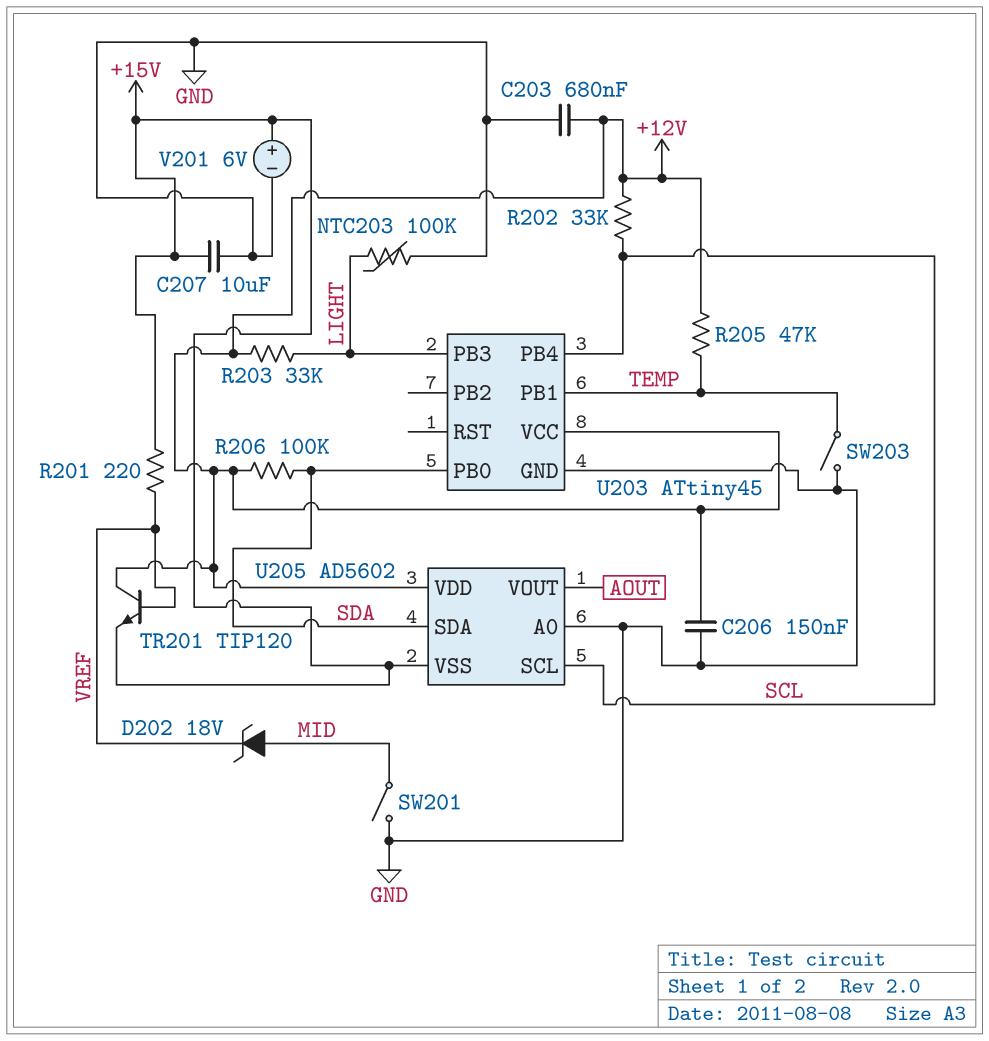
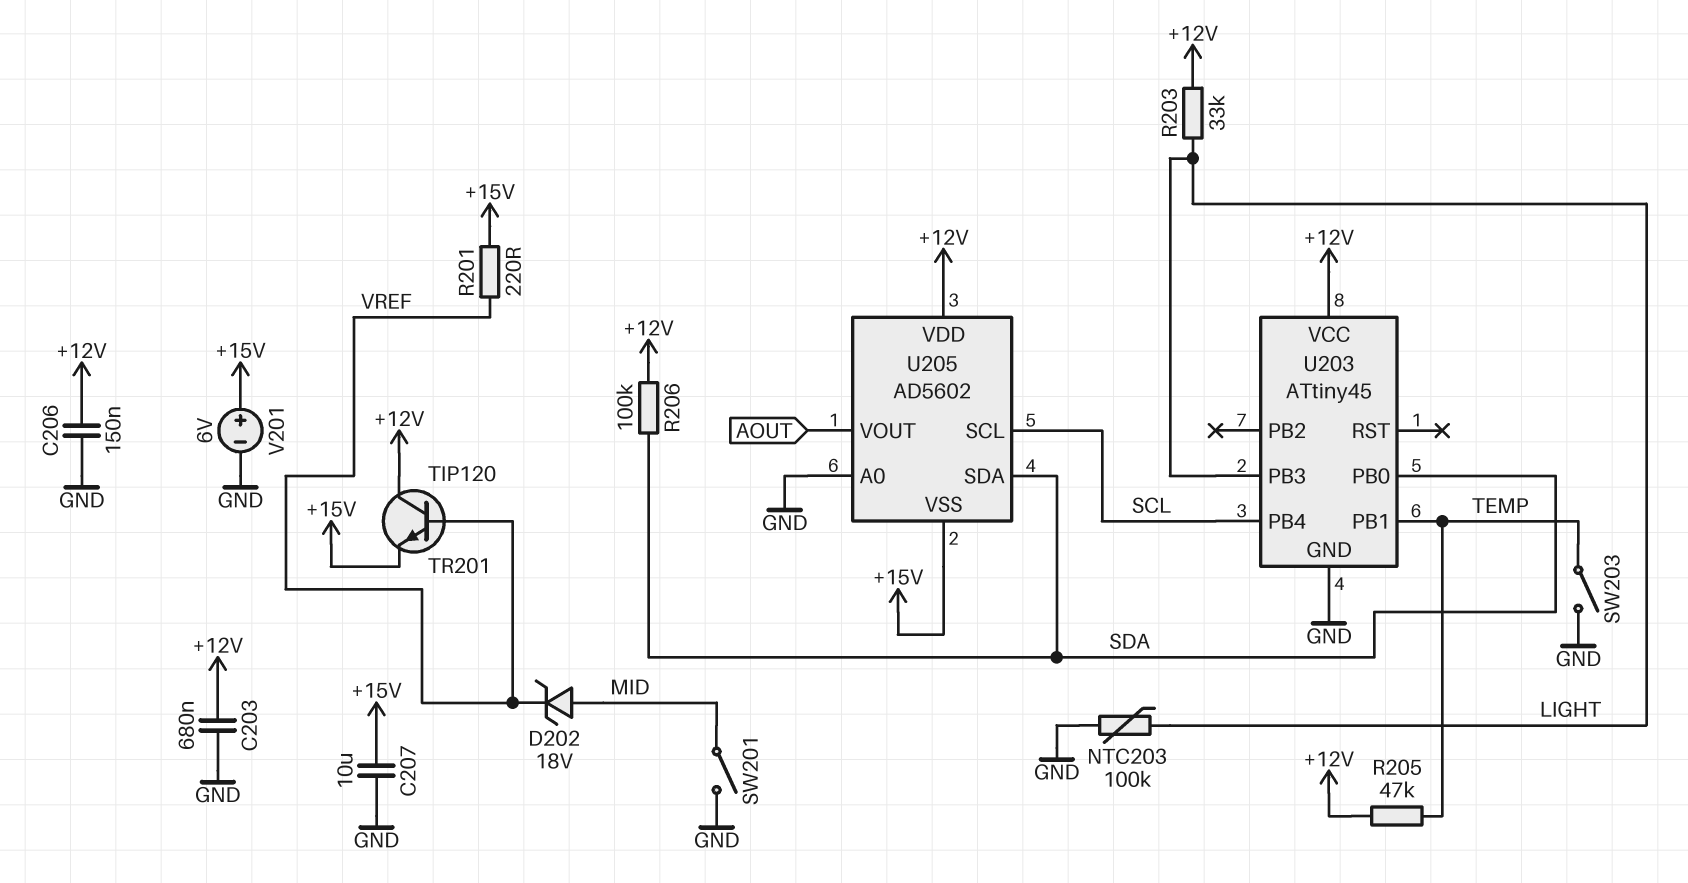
R202: 33k (+12V, SCL) -> none

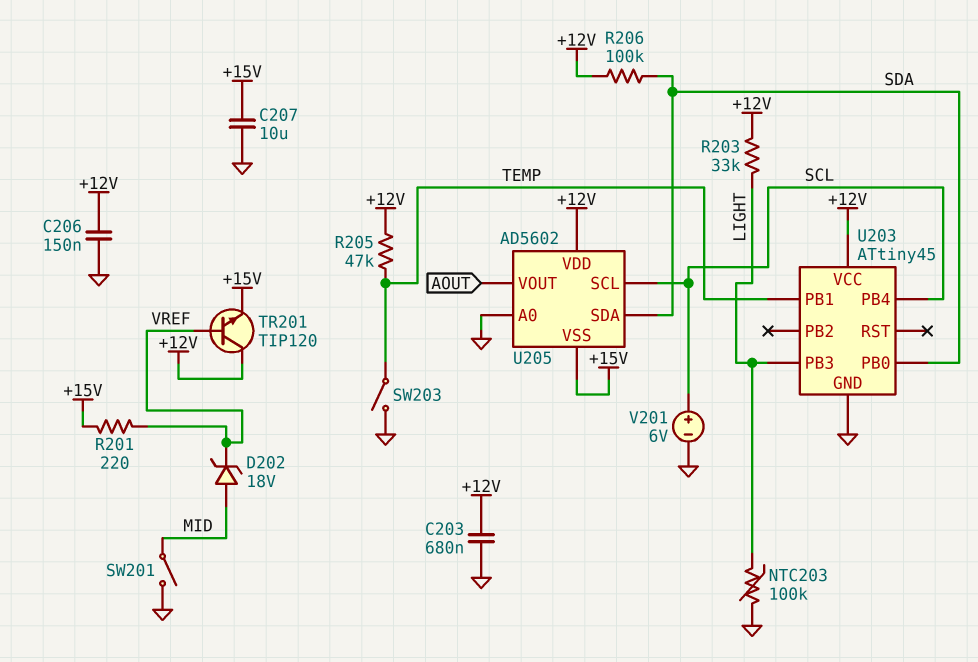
V201: 6V (plus +15V, minus GND) -> 6V (plus SCL, minus GND)

